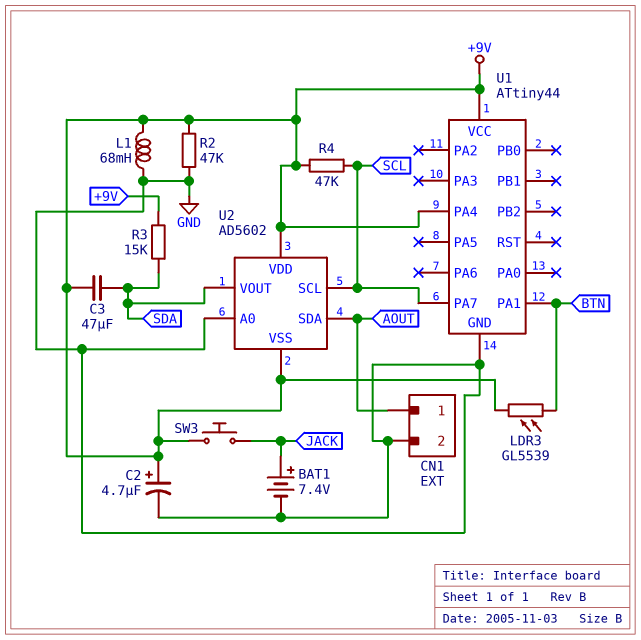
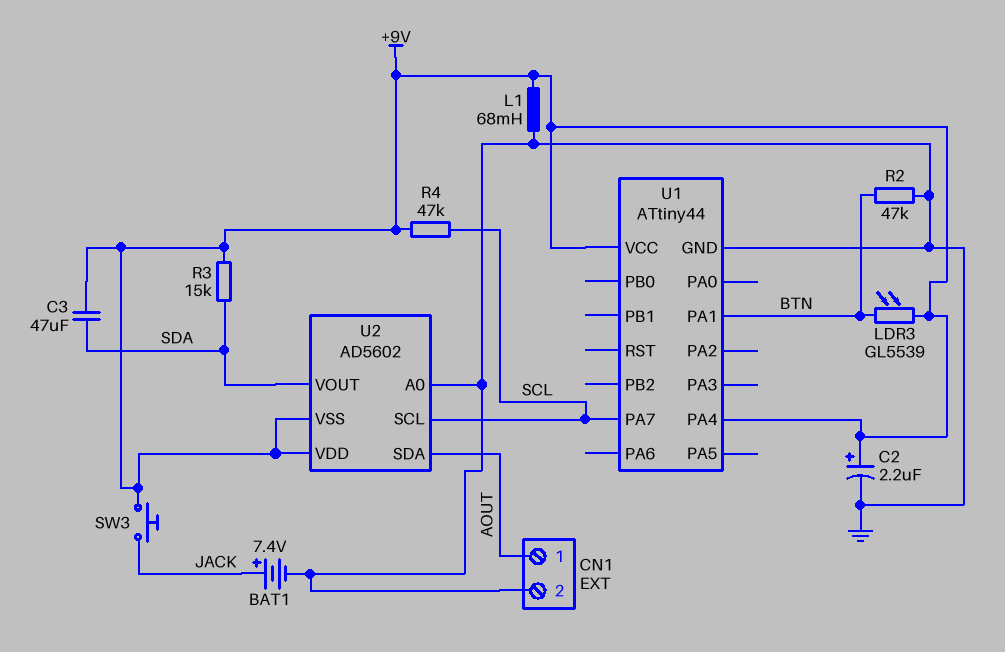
C2: 4.7uF (plus +9V, minus GND) -> 2.2uF (plus +9V, minus GND)
R2: 47k (+9V, GND) -> 47k (BTN, GND)

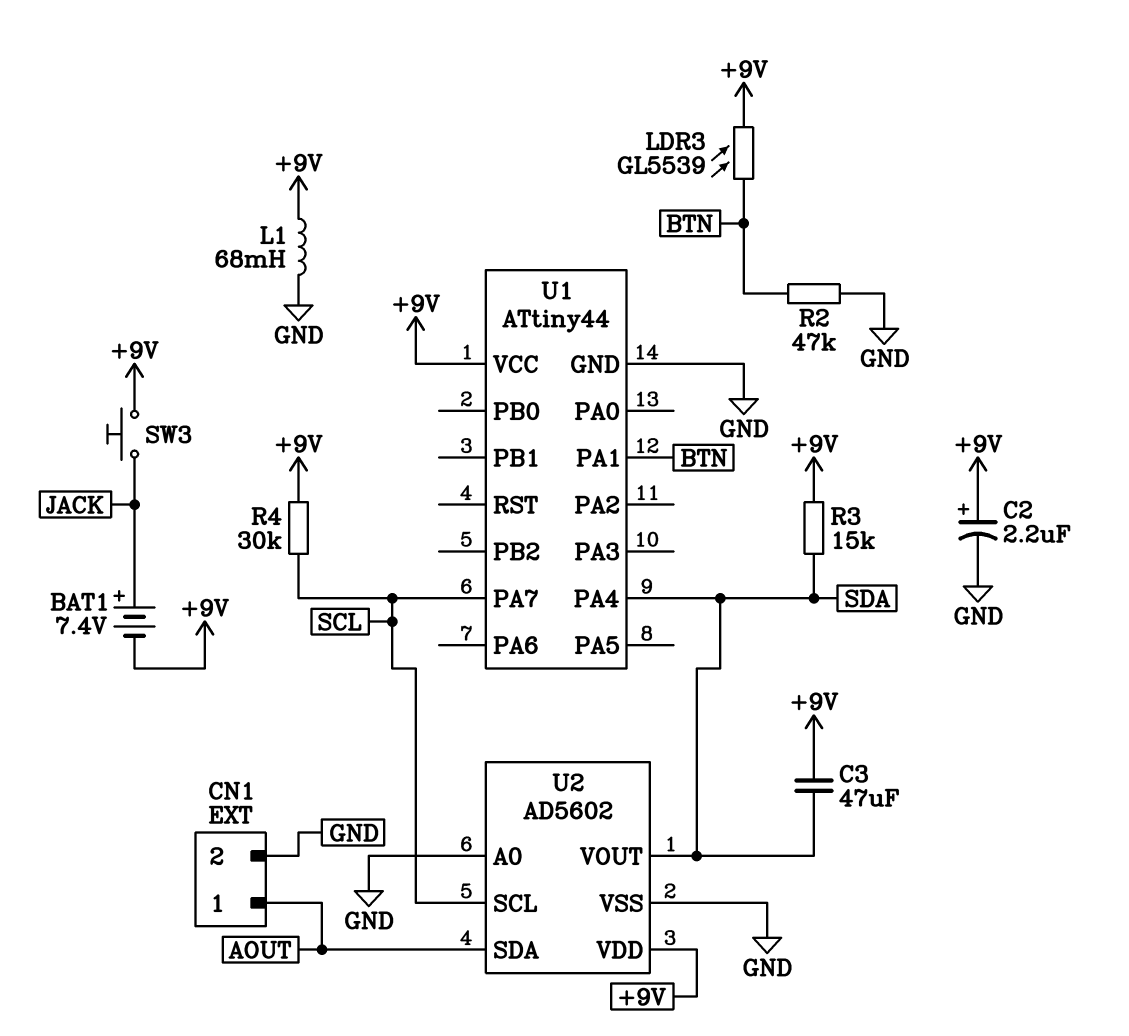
BAT1: 7.4V (plus JACK, minus GND) -> 7.4V (plus JACK, minus +9V)
R4: 47k (+9V, SCL) -> 30k (+9V, SCL)
U1 pin PA4: +9V -> SDA
U2 pin VSS: +9V -> GND

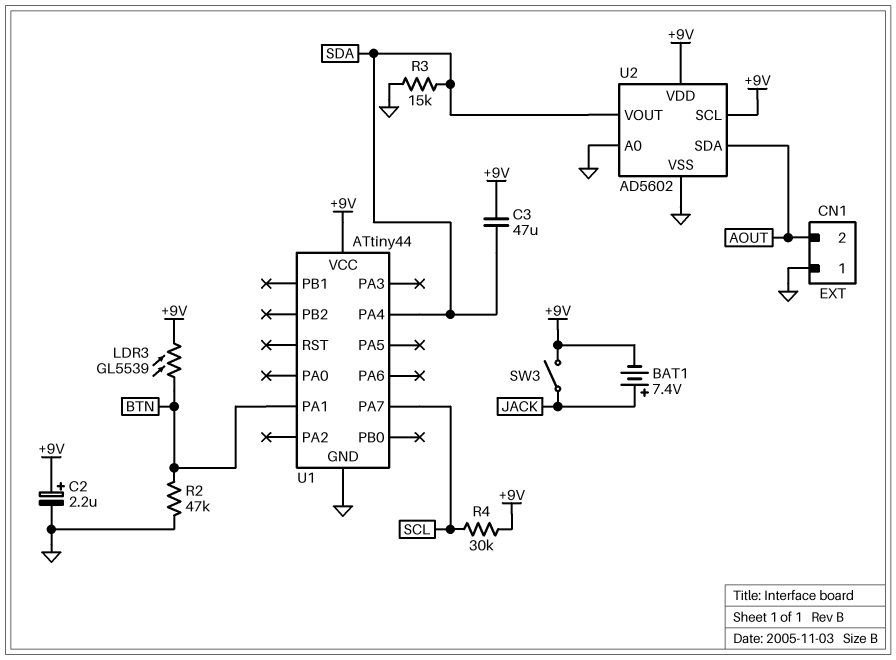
CN1 pin 1: AOUT -> GND
CN1 pin 2: GND -> AOUT
L1: 68mH (+9V, GND) -> none
R3: 15k (+9V, SDA) -> 15k (GND, SDA)
SW3: button (+9V, JACK) -> switch (+9V, JACK)
U2 pin SCL: SCL -> +9V

